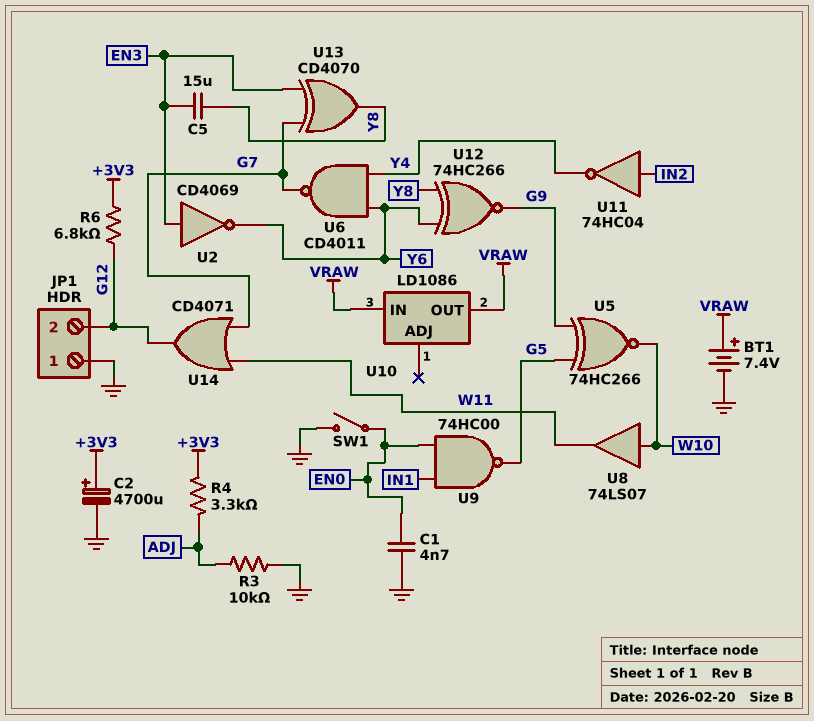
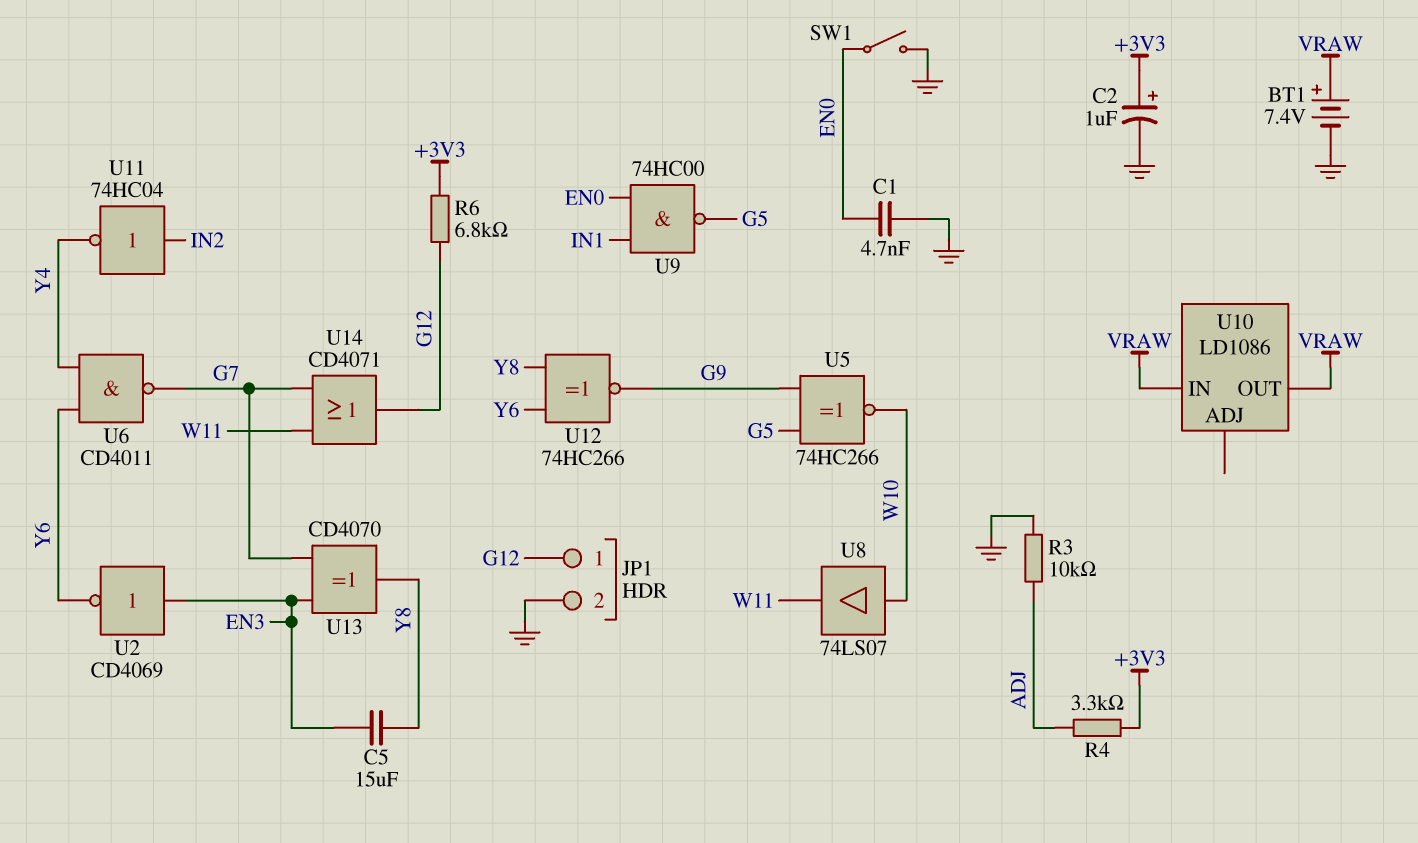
C2: 4700uF (plus +3V3, minus GND) -> 1uF (plus +3V3, minus GND)
JP1 pin 1: GND -> G12
JP1 pin 2: G12 -> GND

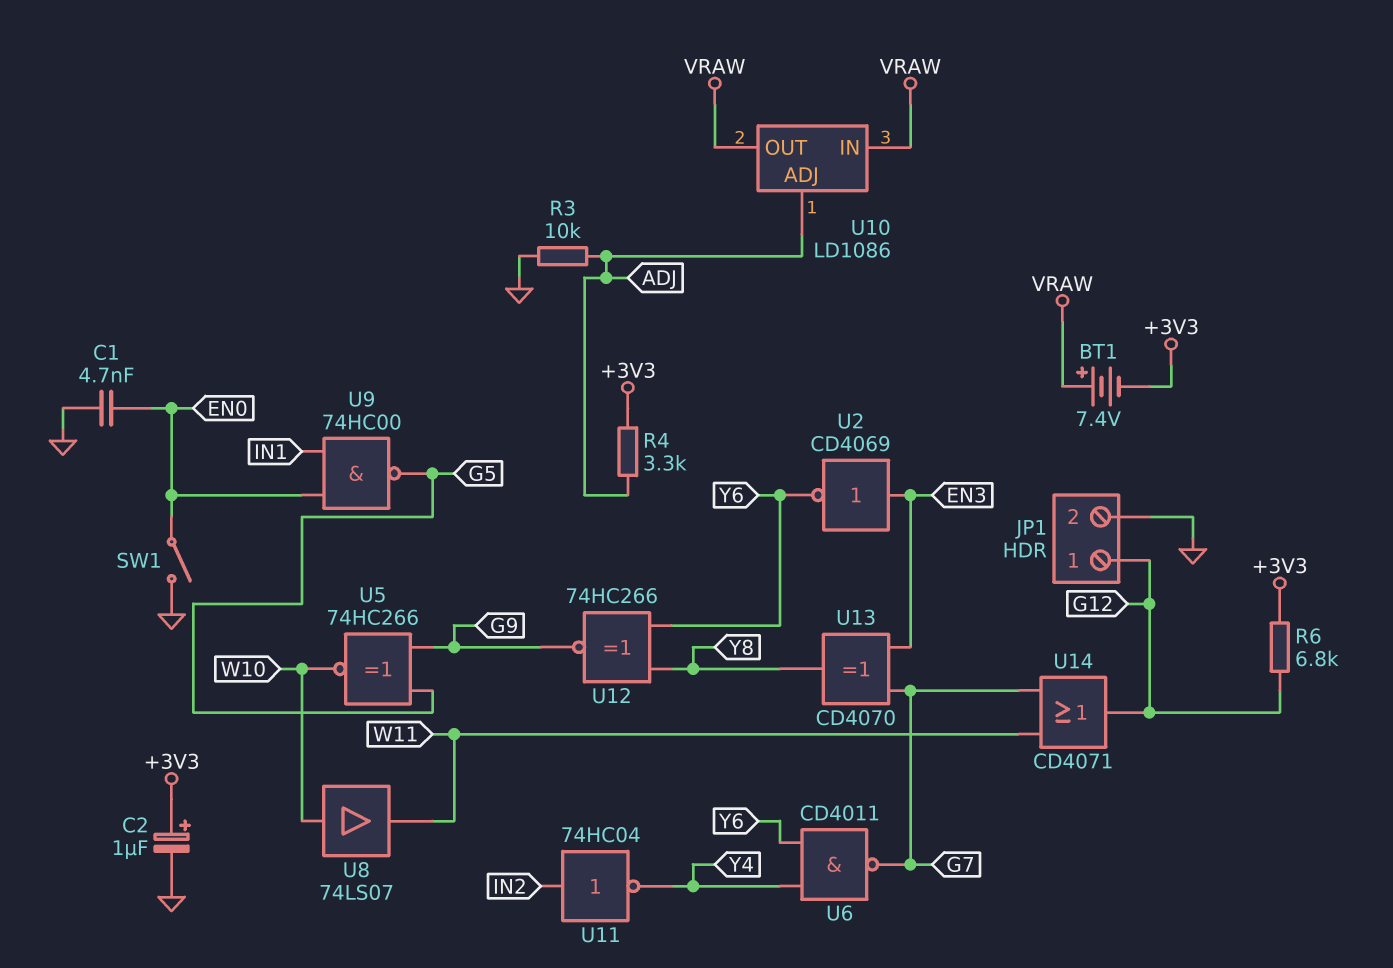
BT1: 7.4V (plus VRAW, minus GND) -> 7.4V (plus VRAW, minus +3V3)
C5: 15uF (EN3, Y8) -> none
U10 pin ADJ: none -> ADJ

